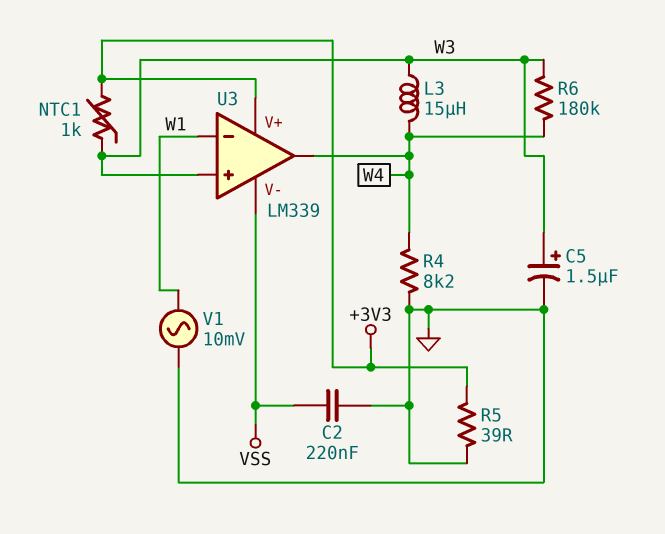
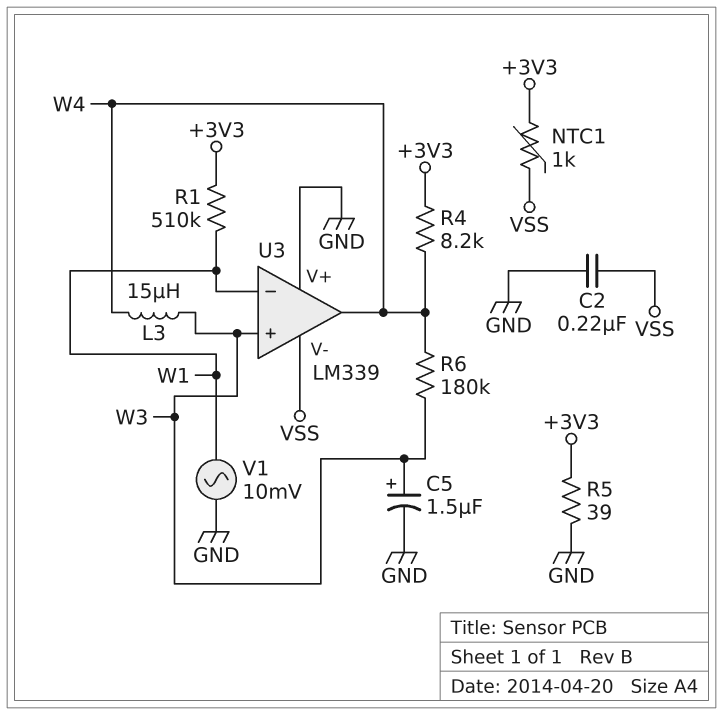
NTC1: 1k (+3V3, W3) -> 1k (+3V3, VSS)
R1: none -> 510k (+3V3, W1)
R4: 8.2k (GND, W4) -> 8.2k (+3V3, W4)
U3 pin V+: +3V3 -> GND

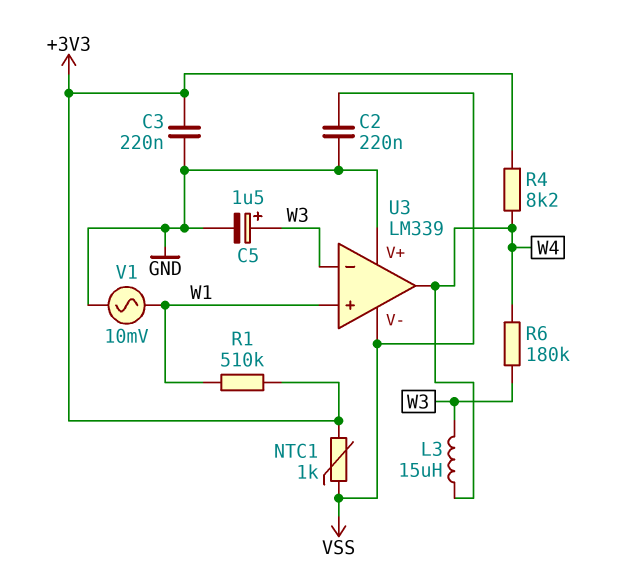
C3: none -> 220nF (+3V3, GND)
R5: 39 (+3V3, GND) -> none
U3 pin in+: W3 -> W1
U3 pin in-: W1 -> W3

